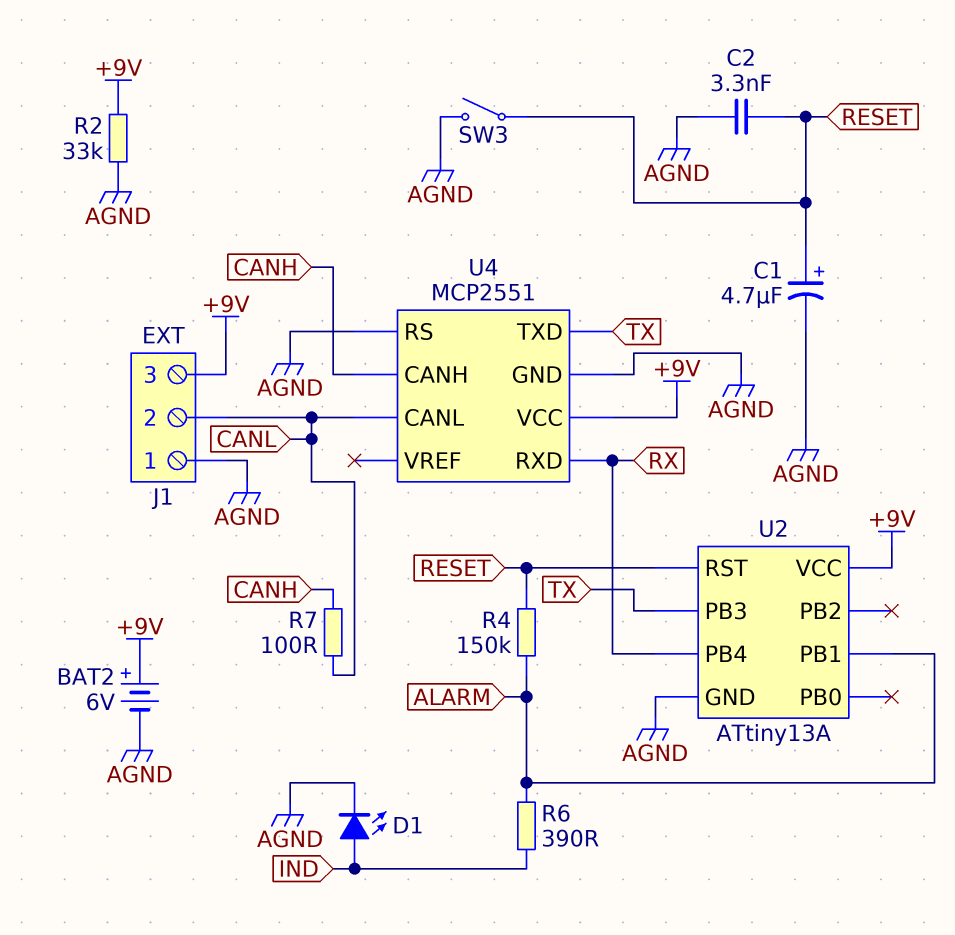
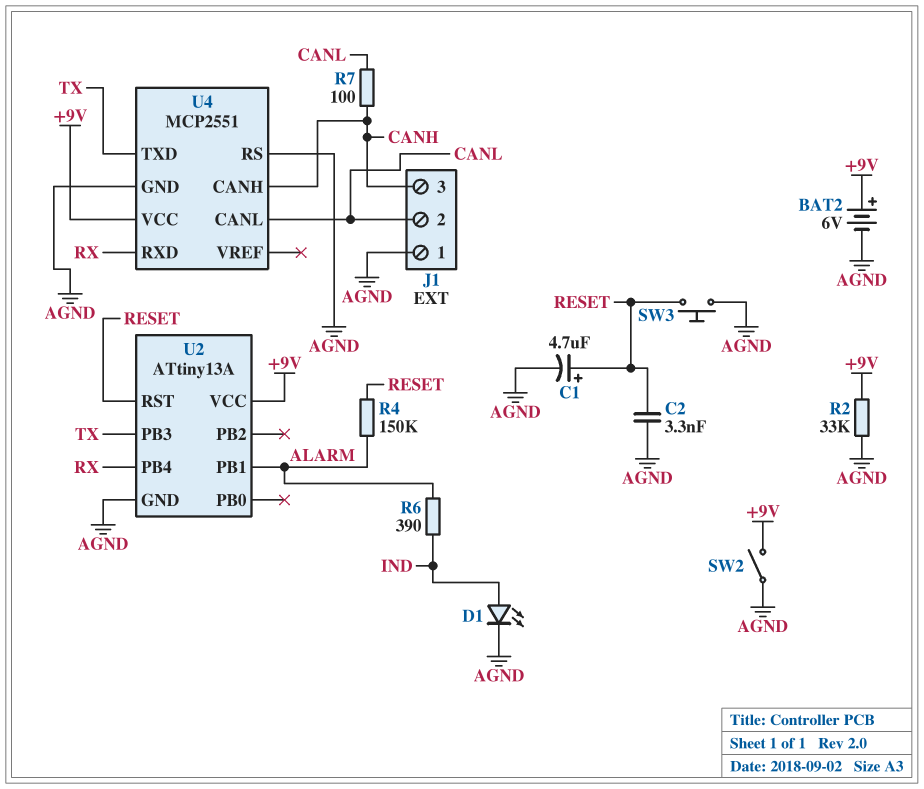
J1 pin 3: +9V -> CANH
SW2: none -> switch (+9V, AGND)
SW3: switch (AGND, RESET) -> button (AGND, RESET)

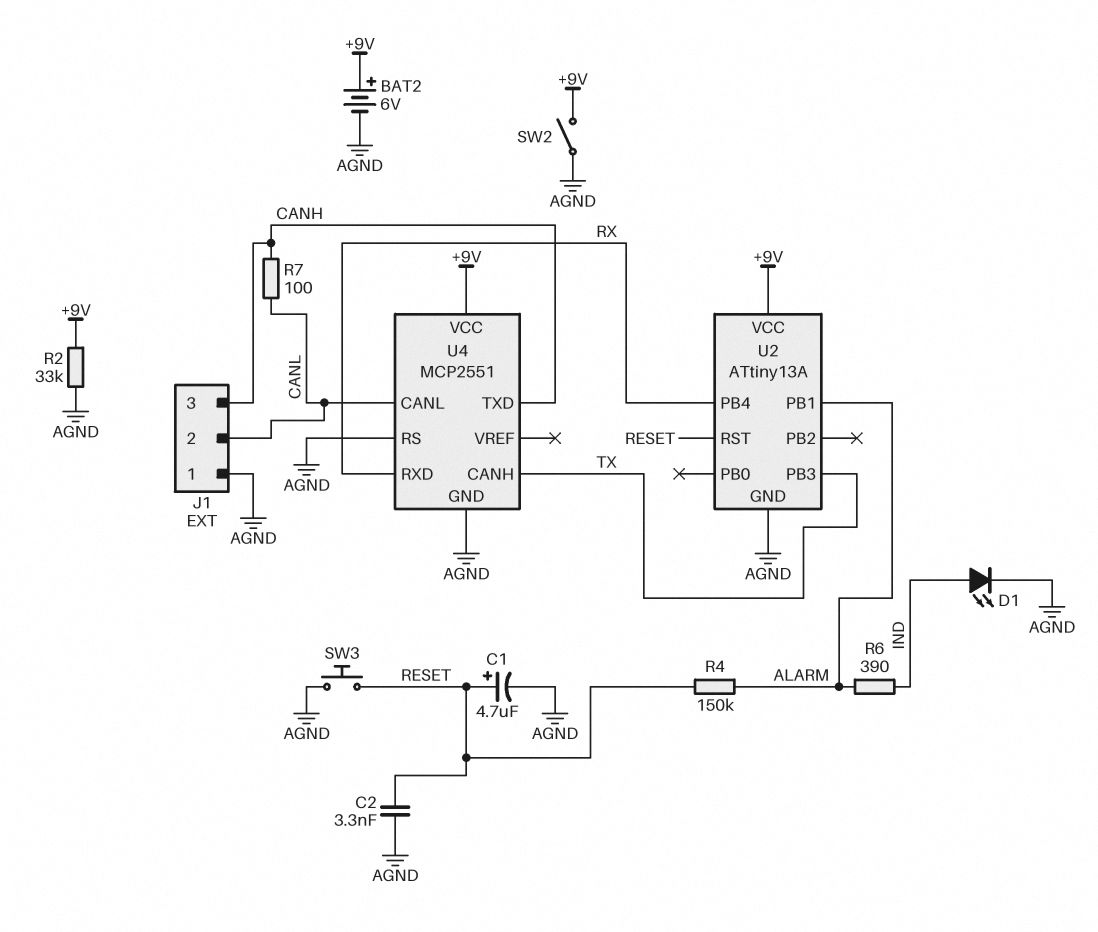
U4 pin CANH: CANH -> TX
U4 pin TXD: TX -> CANH

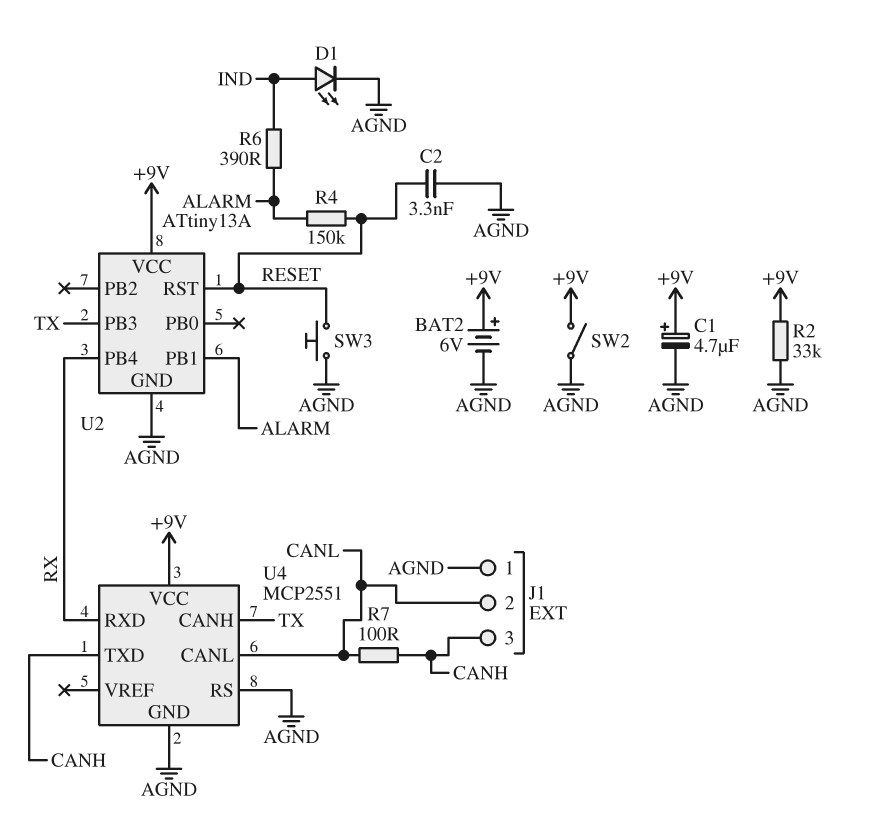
C1: 4.7uF (plus RESET, minus AGND) -> 4.7uF (plus +9V, minus AGND)

